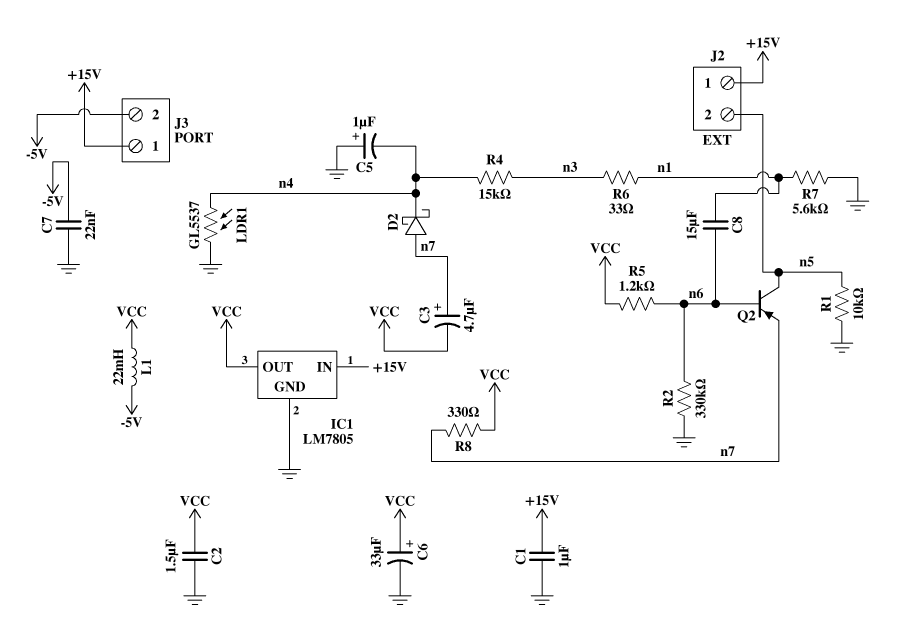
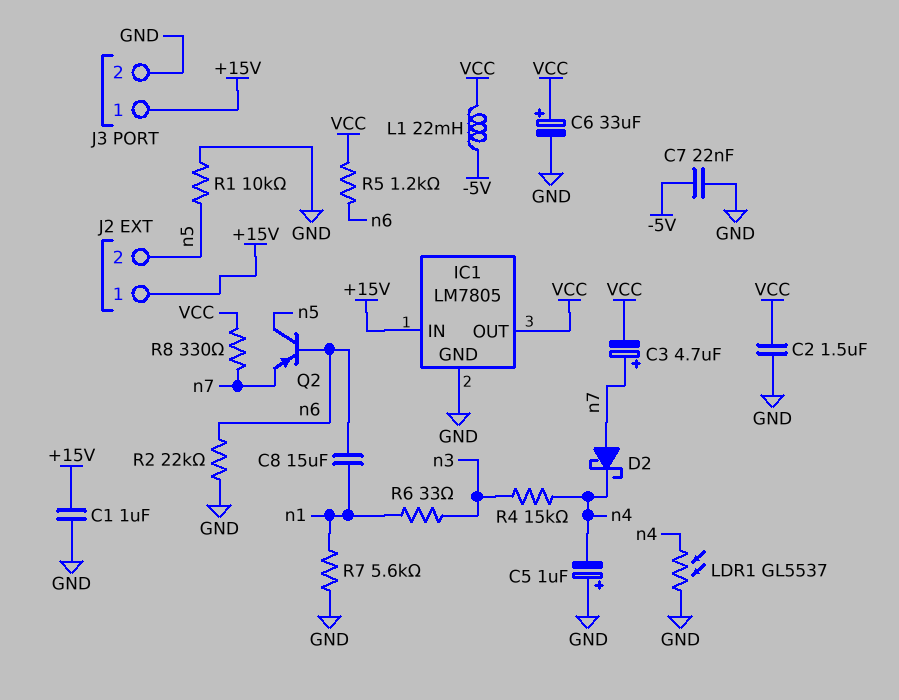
J3 pin 2: -5V -> GND
R2: 330k (GND, n6) -> 22k (GND, n6)

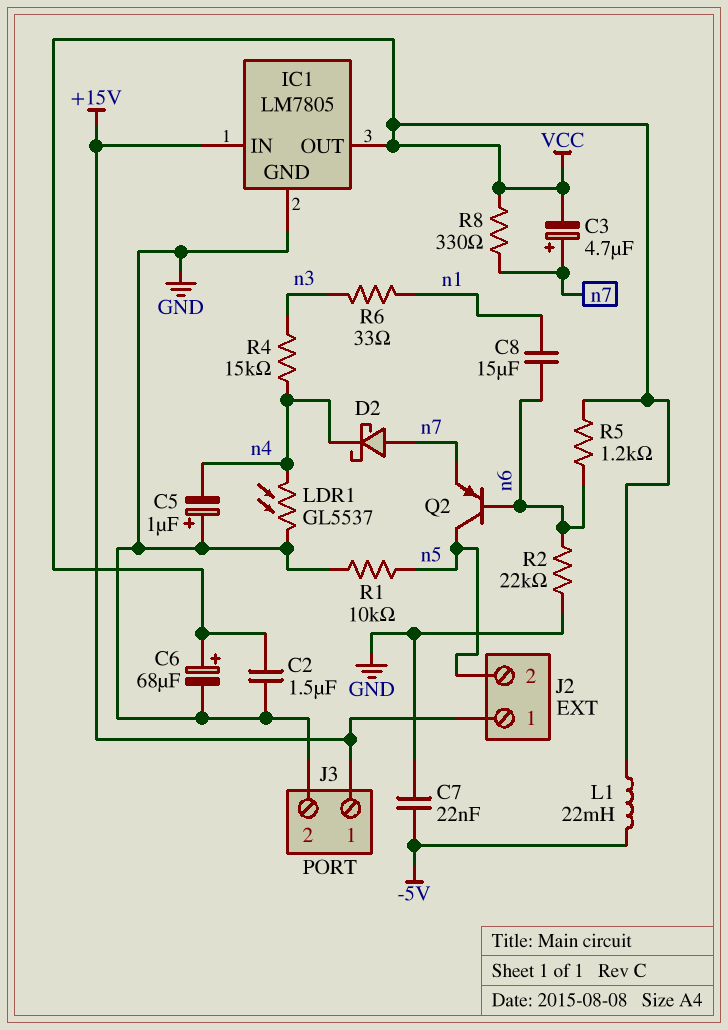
C1: 1uF (+15V, GND) -> none
C6: 33uF (plus VCC, minus GND) -> 68uF (plus VCC, minus GND)
R7: 5.6k (GND, n1) -> none

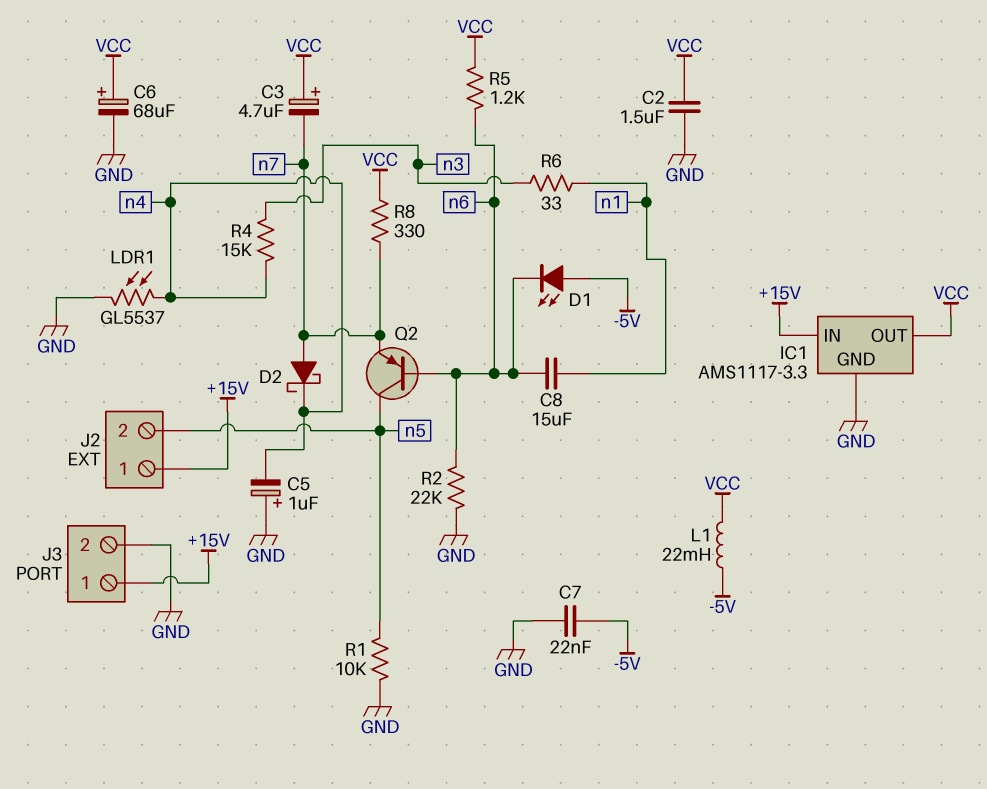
C3: 4.7uF (plus n7, minus VCC) -> 4.7uF (plus VCC, minus n7)
D1: none -> LED (A -5V, K n6)
IC1: LM7805 -> AMS1117-3.3

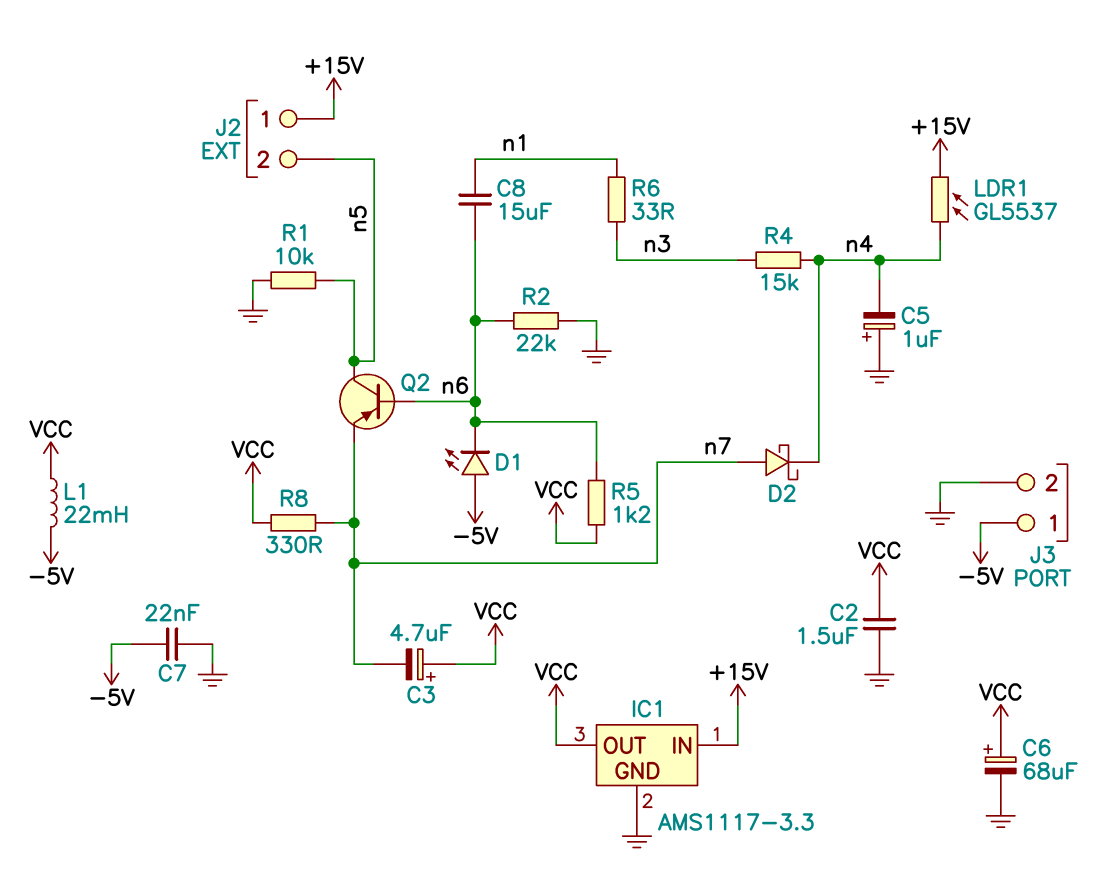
J3 pin 1: +15V -> -5V
LDR1: GL5537 (GND, n4) -> GL5537 (+15V, n4)

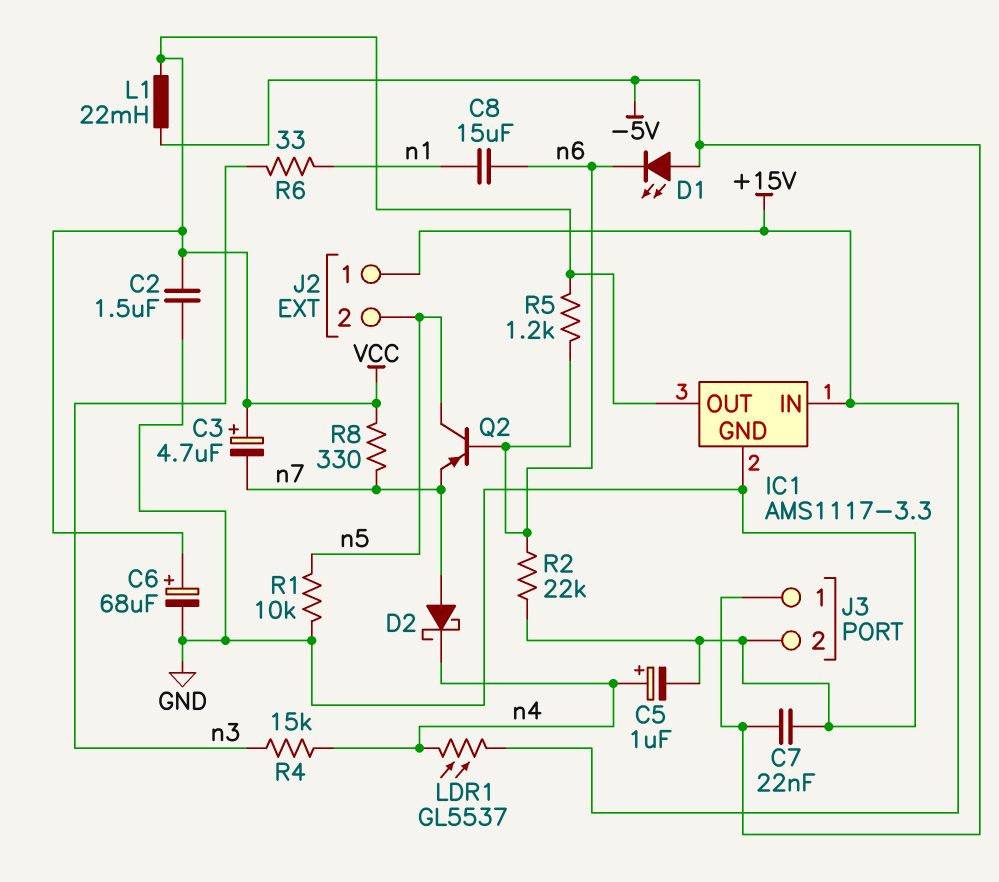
C5: 1uF (plus GND, minus n4) -> 1uF (plus n4, minus GND)

